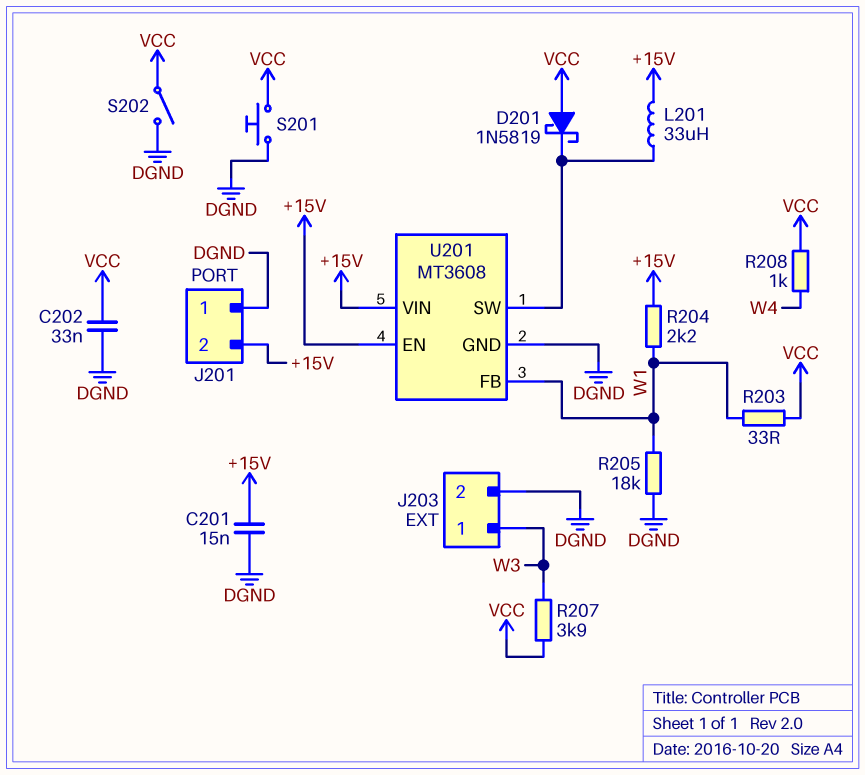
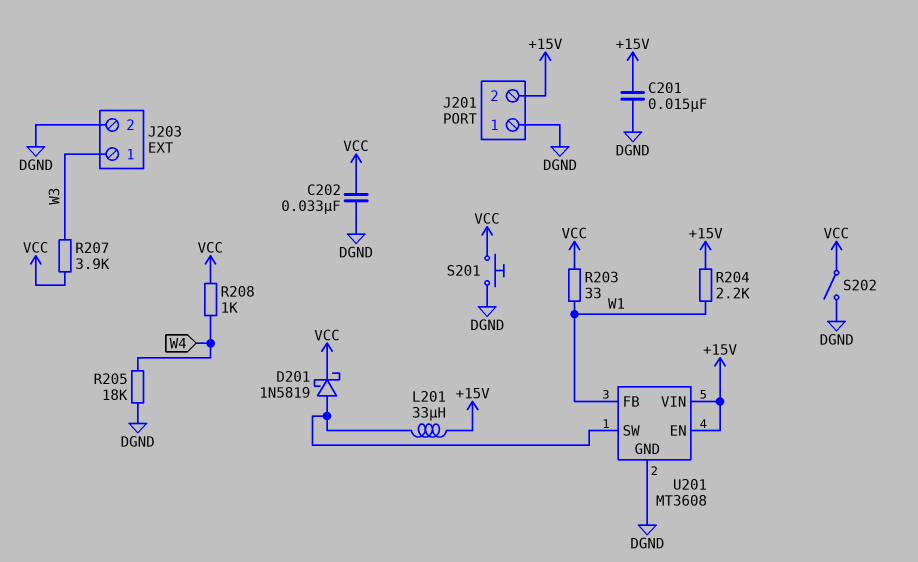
D201: schottky 1N5819 (A VCC, K U201/SW) -> schottky 1N5819 (A U201/SW, K VCC)
R205: 18k (DGND, W1) -> 18k (DGND, W4)

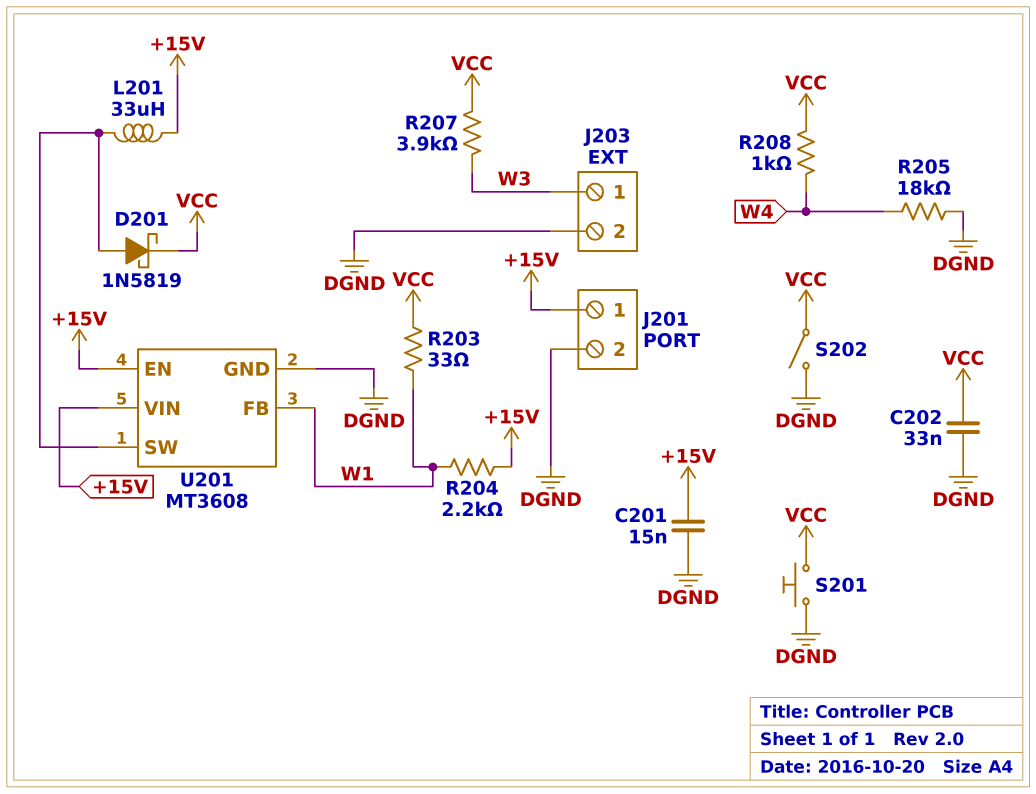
J201 pin 1: DGND -> +15V
J201 pin 2: +15V -> DGND

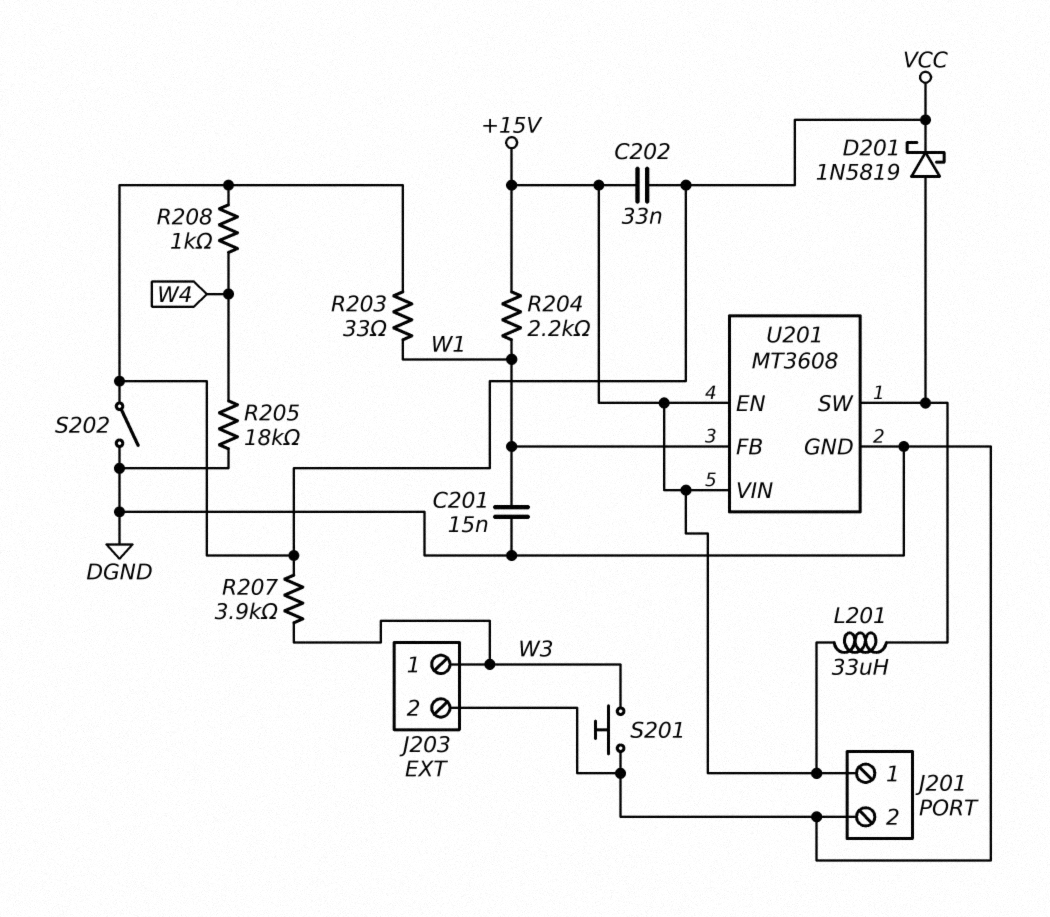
C201: 15nF (+15V, DGND) -> 15nF (DGND, W1)
C202: 33nF (DGND, VCC) -> 33nF (+15V, VCC)
S201: button (DGND, VCC) -> button (DGND, W3)

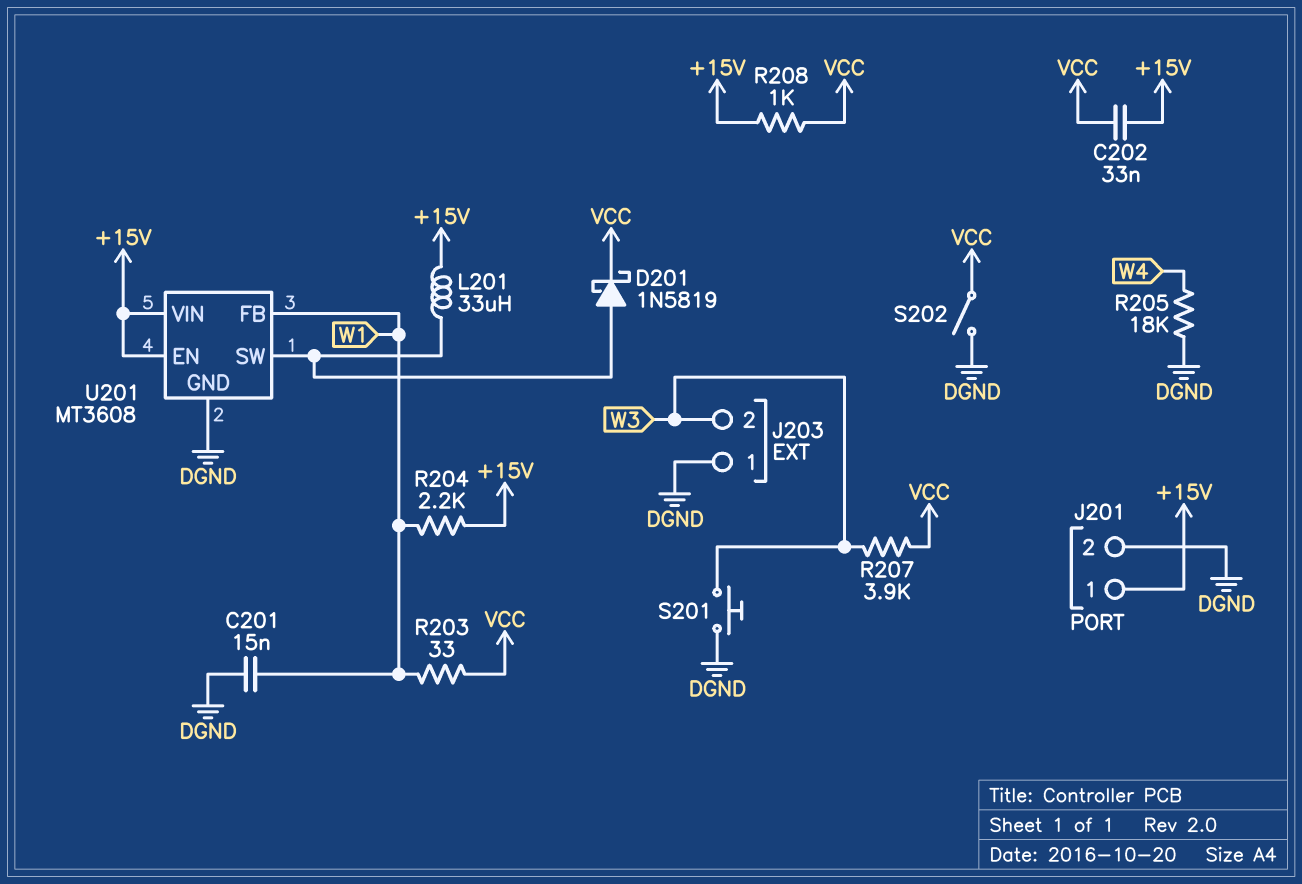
J203 pin 1: W3 -> DGND
J203 pin 2: DGND -> W3
R208: 1k (VCC, W4) -> 1k (+15V, VCC)

